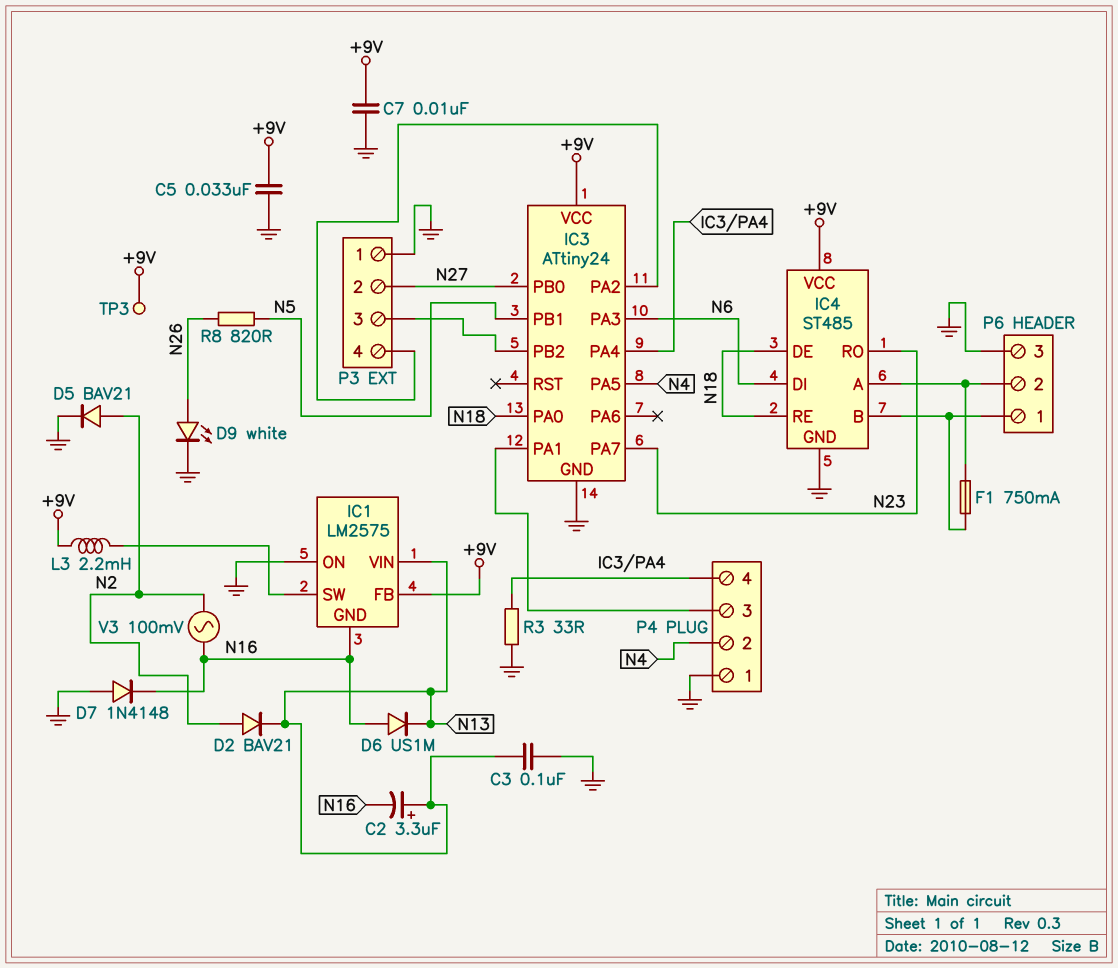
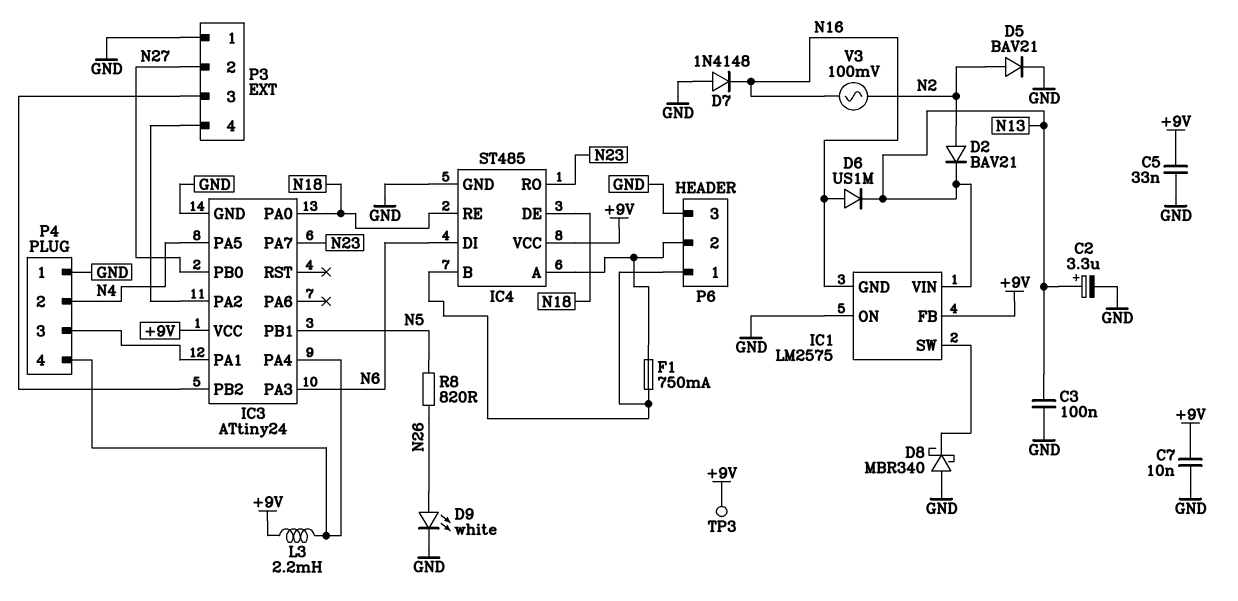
C2: 3.3uF (plus N13, minus N16) -> 3.3uF (plus N13, minus GND)
D8: none -> schottky MBR340 (A GND, K IC1/SW)
L3: 2.2mH (+9V, IC1/SW) -> 2.2mH (+9V, IC3/PA4)
R3: 33 (GND, IC3/PA4) -> none

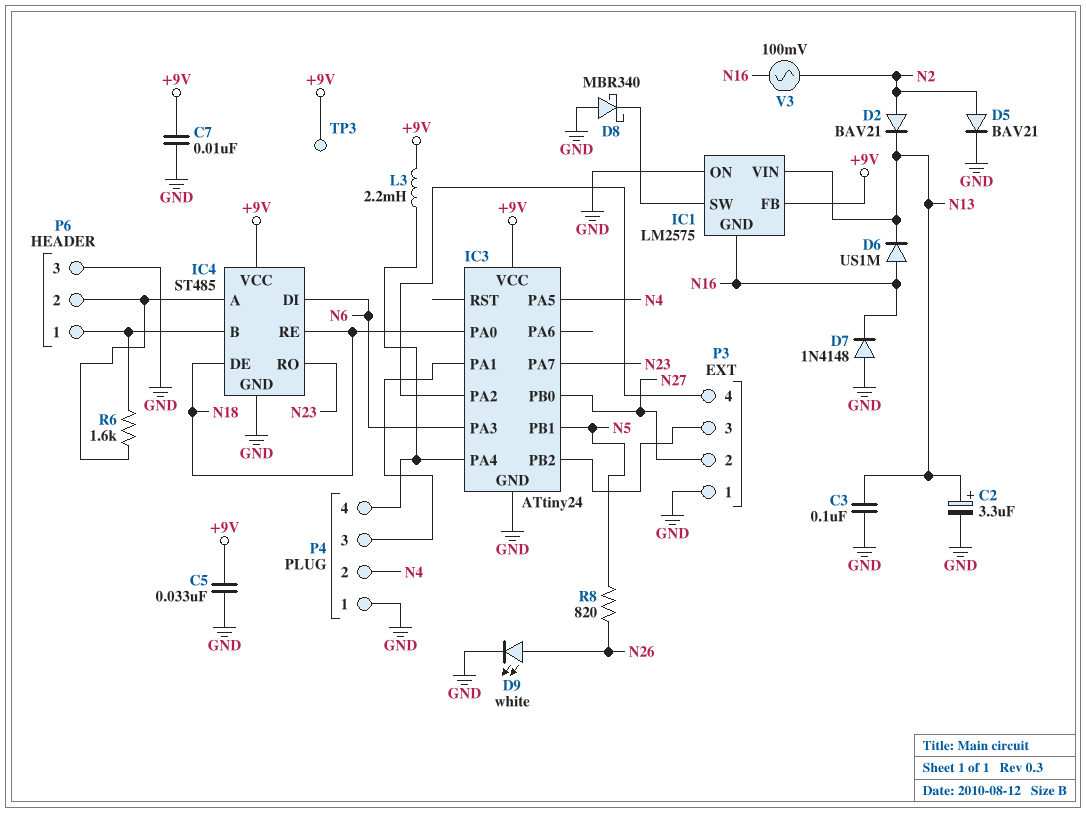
F1: 750mA (IC4/A, IC4/B) -> none
R6: none -> 1.6k (IC4/A, IC4/B)

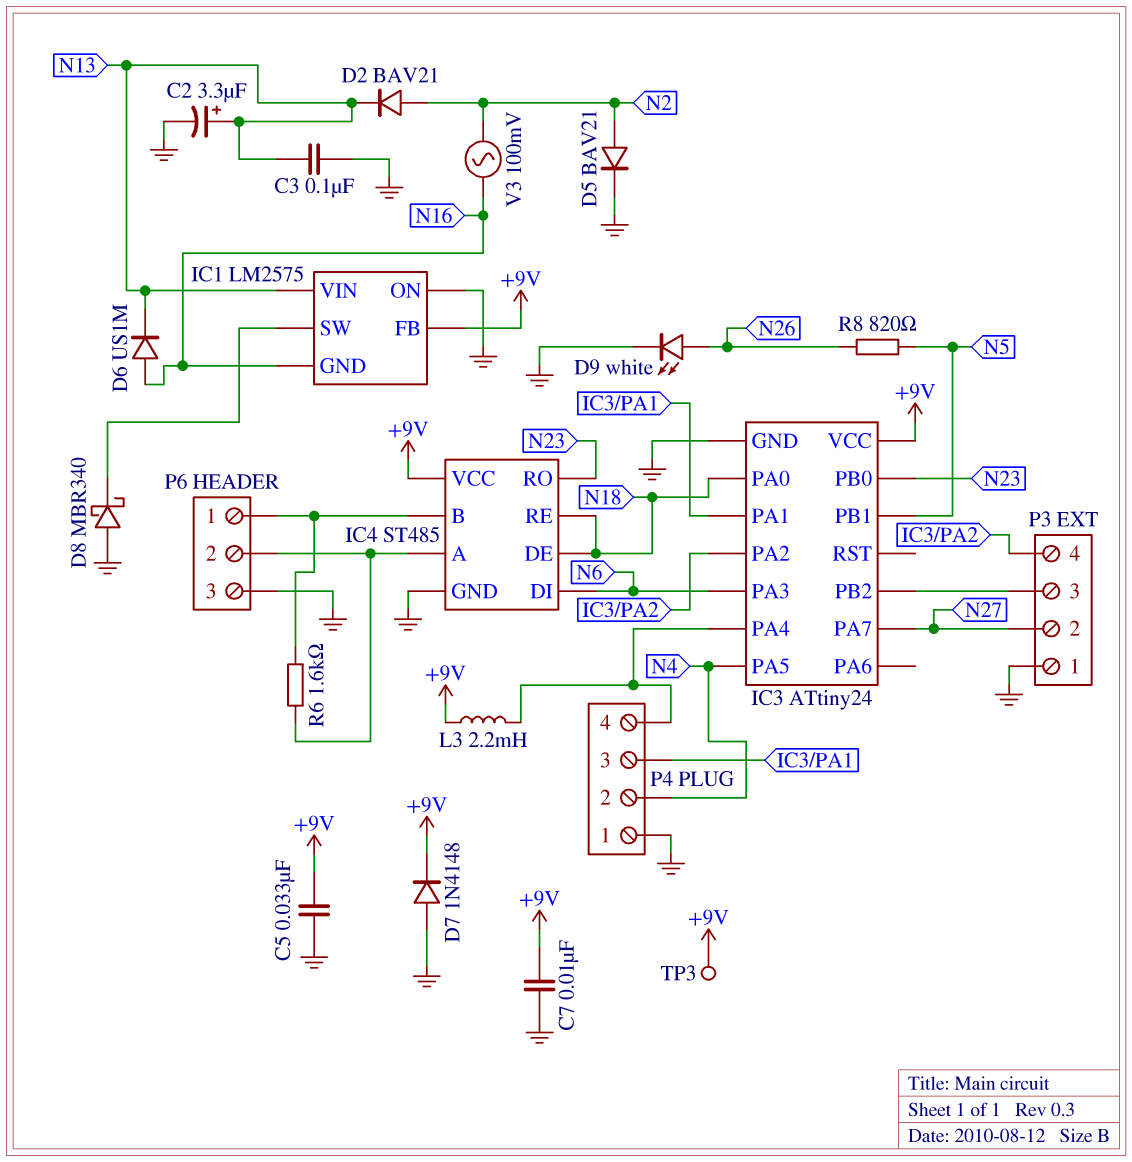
D7: diode 1N4148 (A GND, K N16) -> diode 1N4148 (A GND, K +9V)
IC3 pin PA7: N23 -> N27
IC3 pin PB0: N27 -> N23

